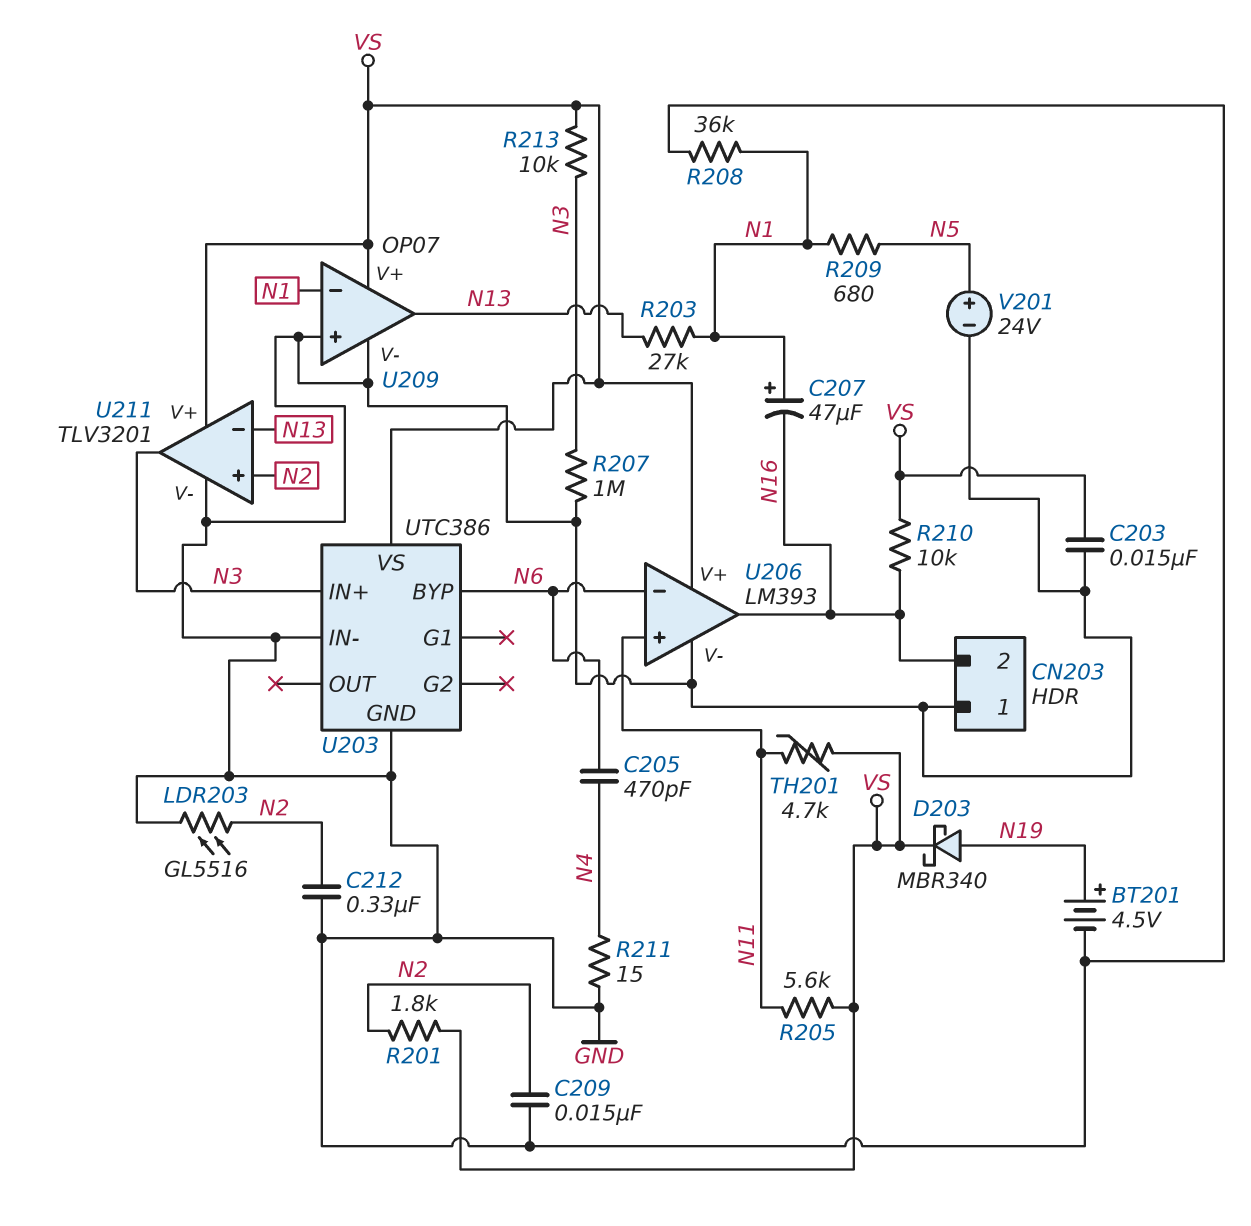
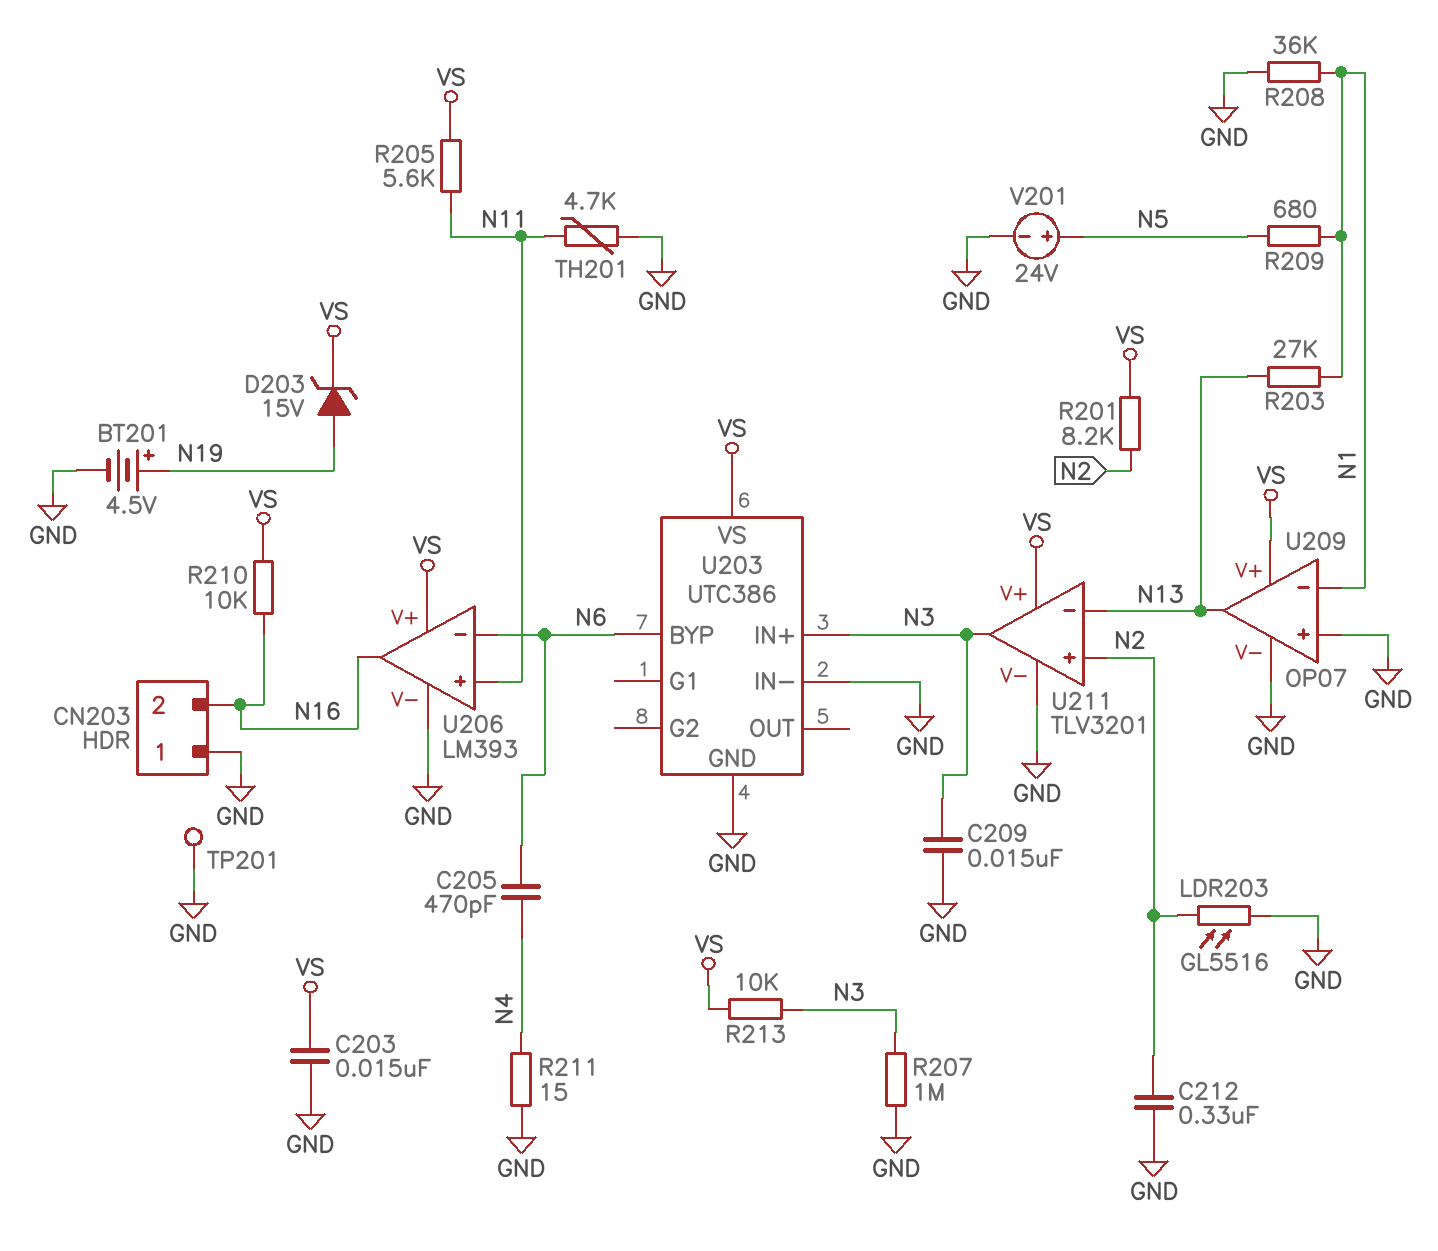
C207: 47uF (plus N1, minus N16) -> none
C209: 15nF (GND, N2) -> 15nF (GND, N3)
D203: schottky MBR340 (A N19, K VS) -> zener 15V (A N19, K VS)
R201: 1.8k (N2, VS) -> 8.2k (N2, VS)
TH201: 4.7k (N11, VS) -> 4.7k (GND, N11)
TP201: none -> test point (GND)

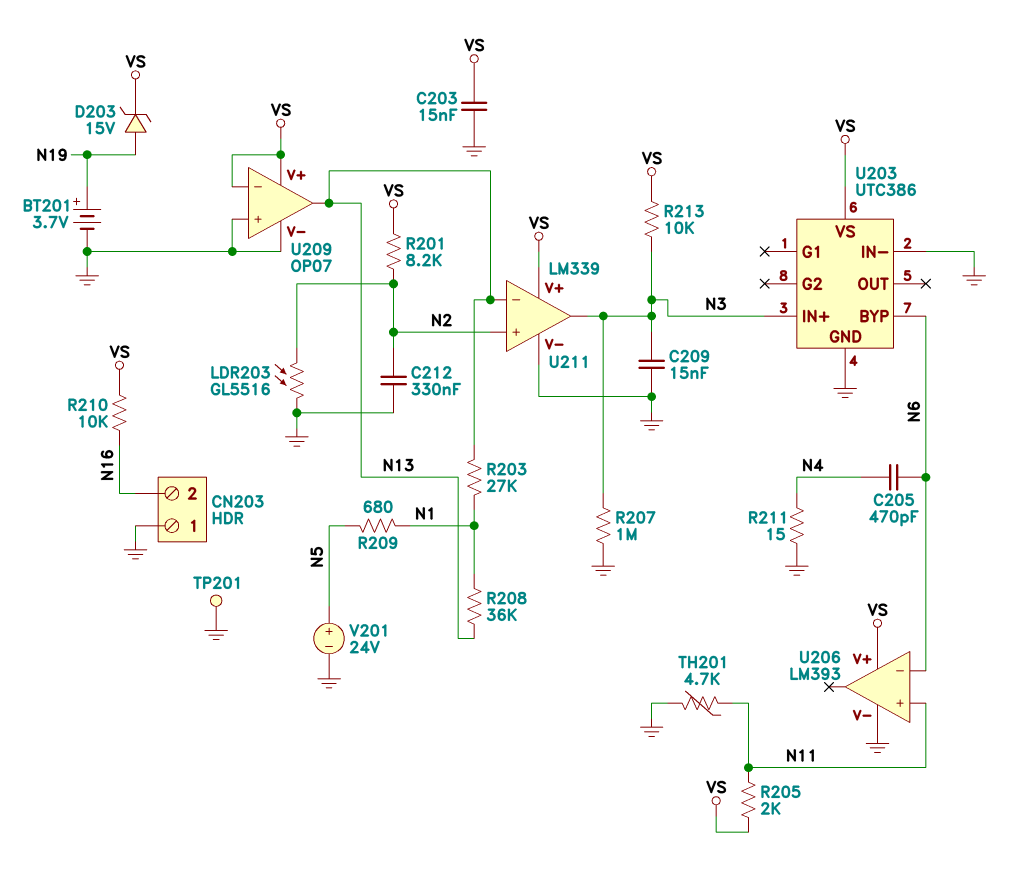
BT201: 4.5V (plus N19, minus GND) -> 3.7V (plus N19, minus GND)
R205: 5.6k (N11, VS) -> 2k (N11, VS)
R208: 36k (GND, N1) -> 36k (N1, N13)
U206 pin out: N16 -> none
U209 pin in-: N1 -> VS
U211: TLV3201 -> LM339

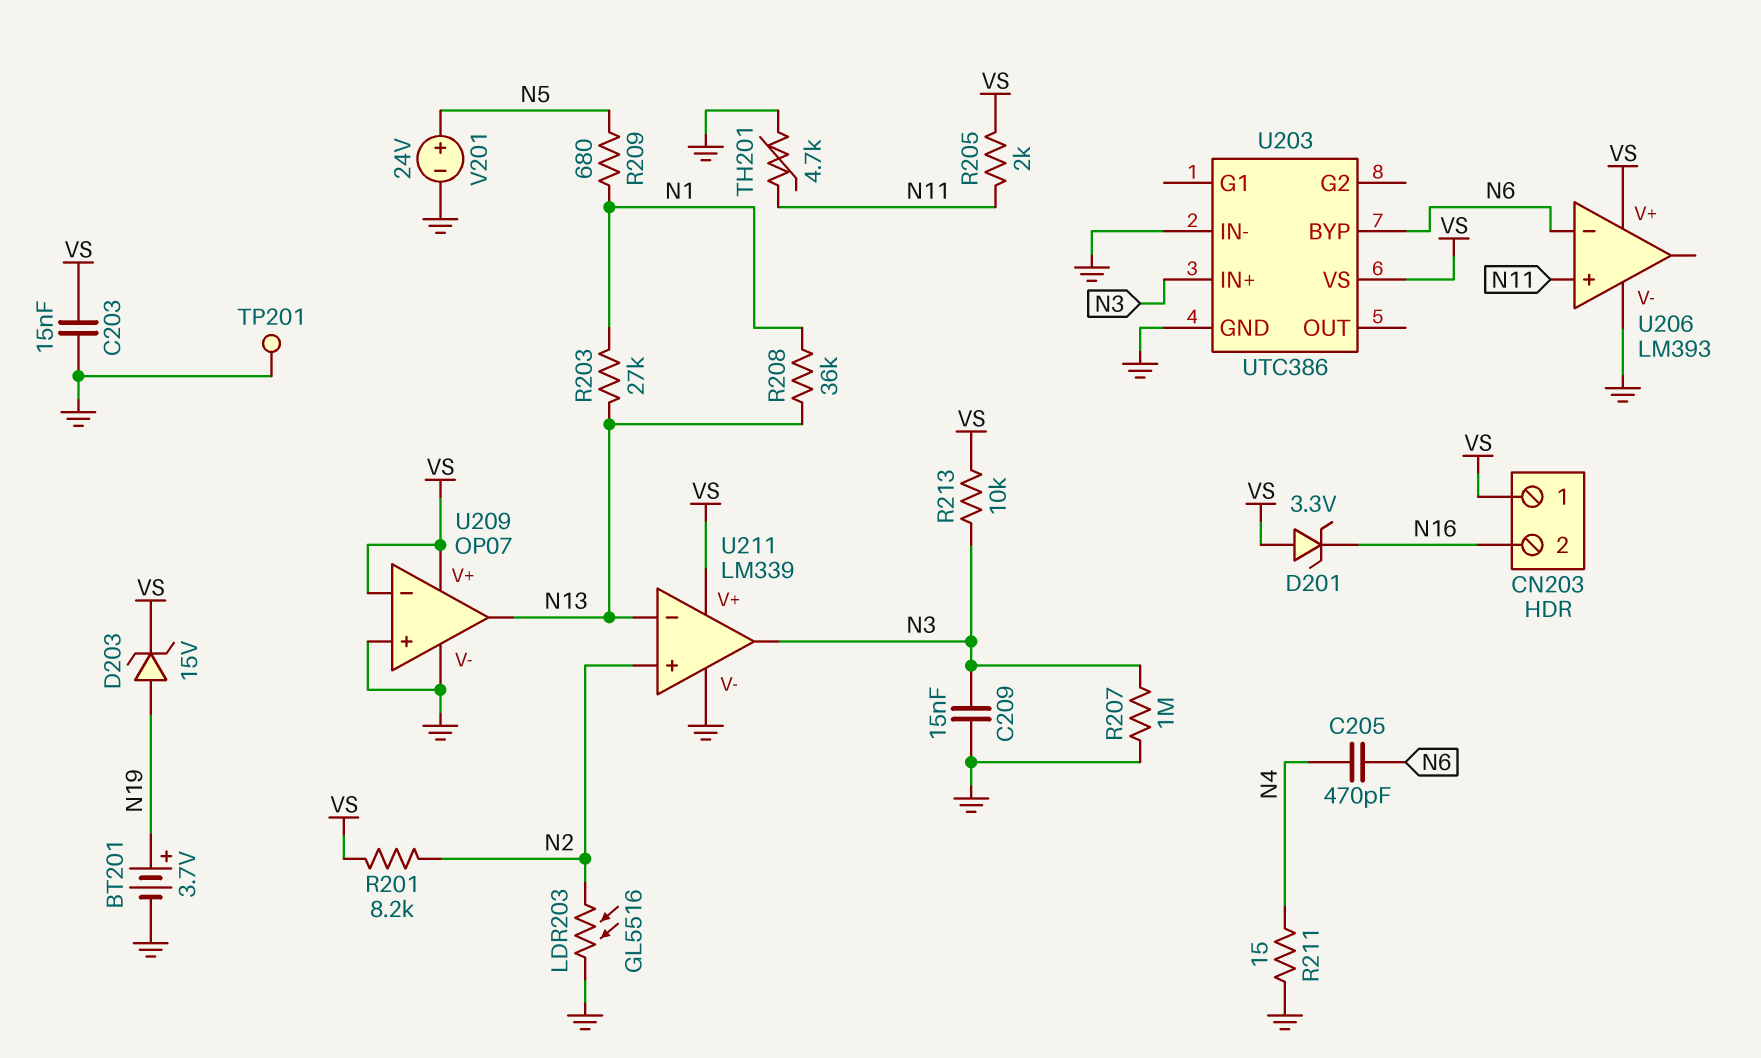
C212: 330nF (GND, N2) -> none
CN203 pin 1: GND -> VS
D201: none -> zener 3.3V (A VS, K N16)
R210: 10k (N16, VS) -> none

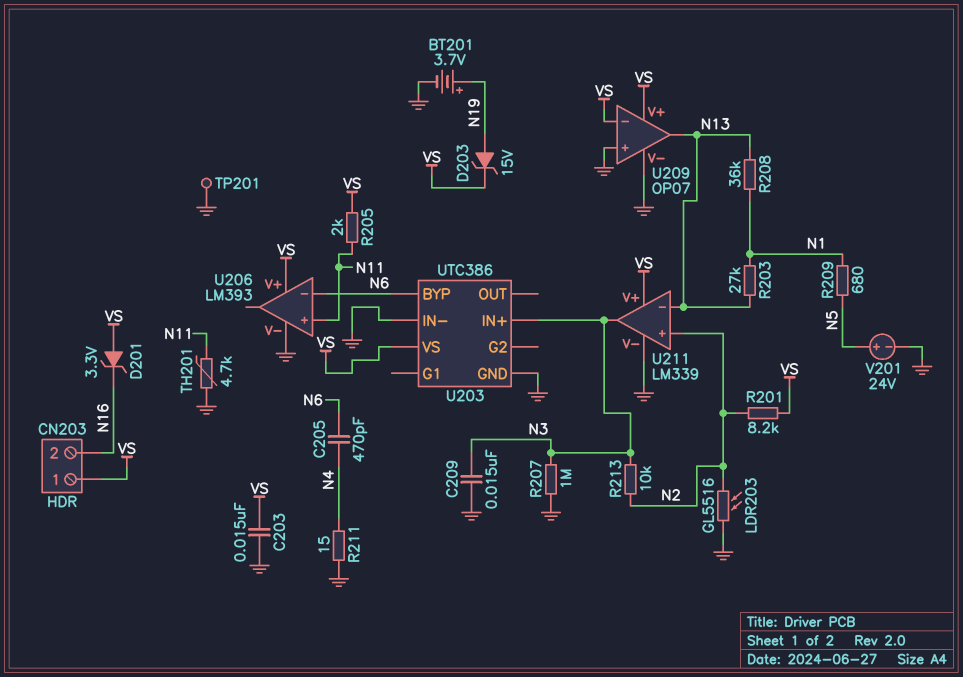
R213: 10k (N3, VS) -> 10k (N2, N3)

